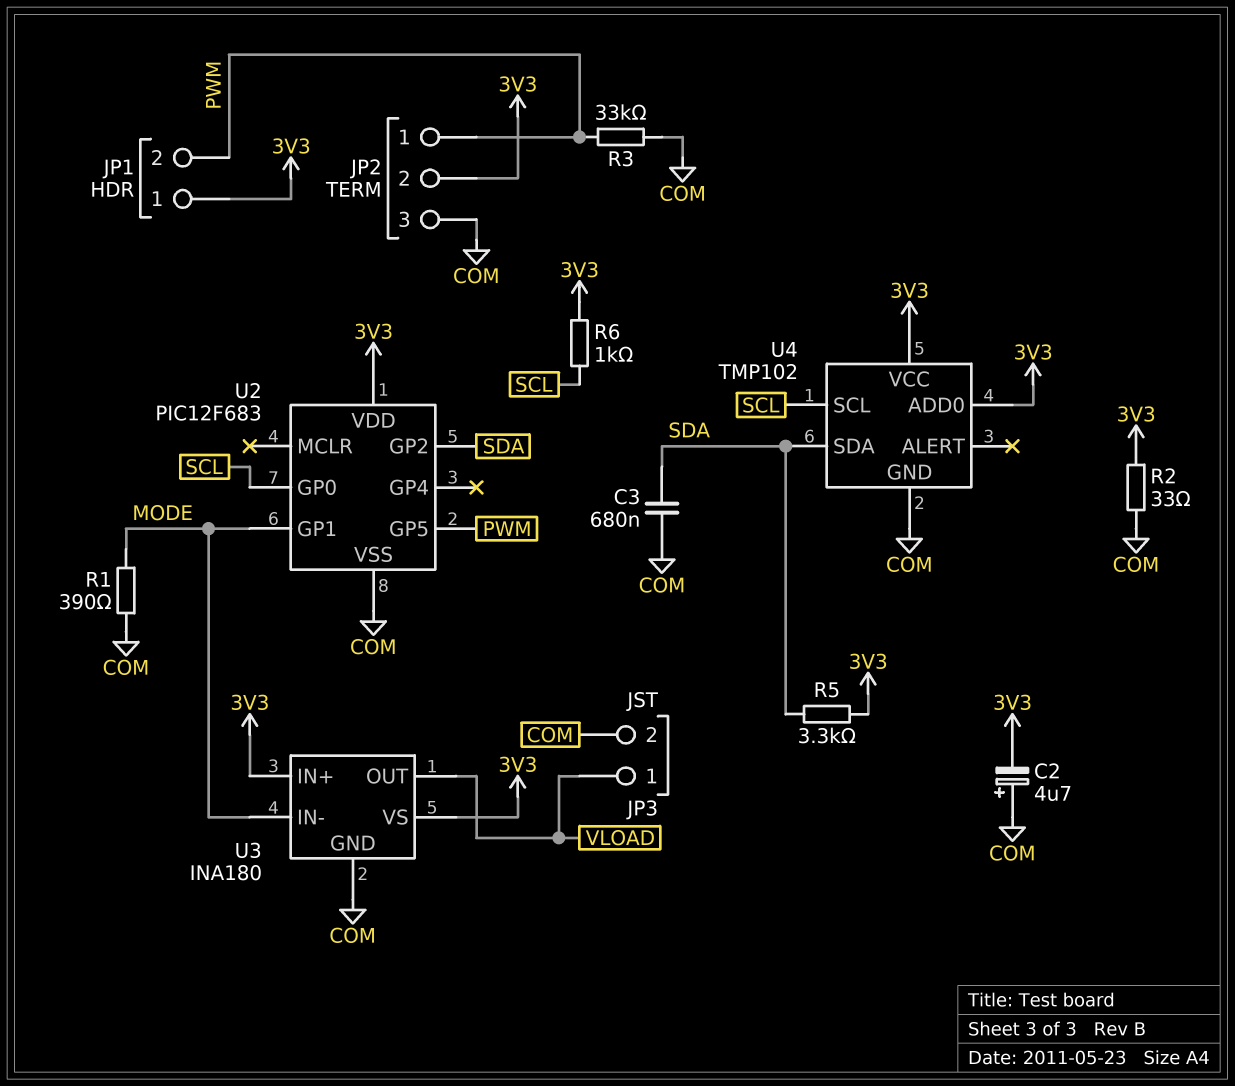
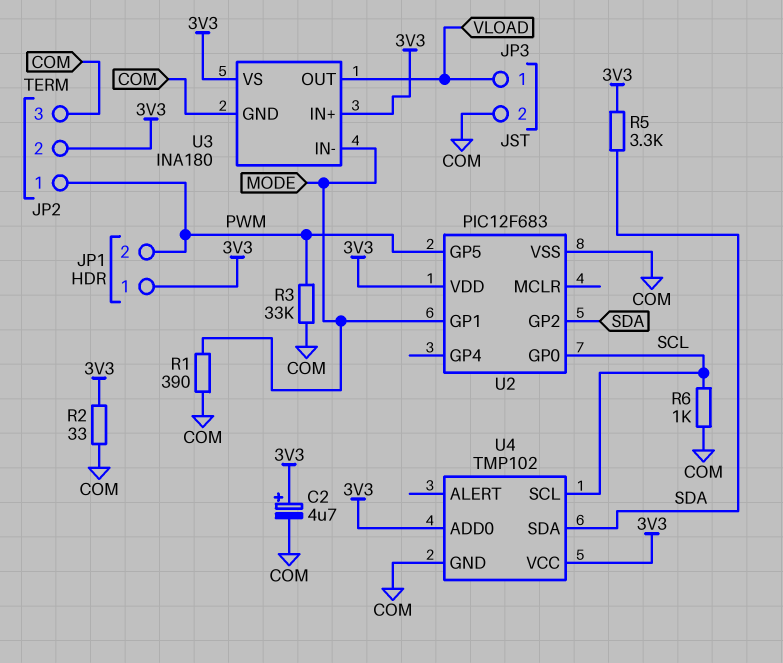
C2: 4.7uF (plus COM, minus 3V3) -> 4.7uF (plus 3V3, minus COM)
C3: 680nF (COM, SDA) -> none
R6: 1k (3V3, SCL) -> 1k (COM, SCL)

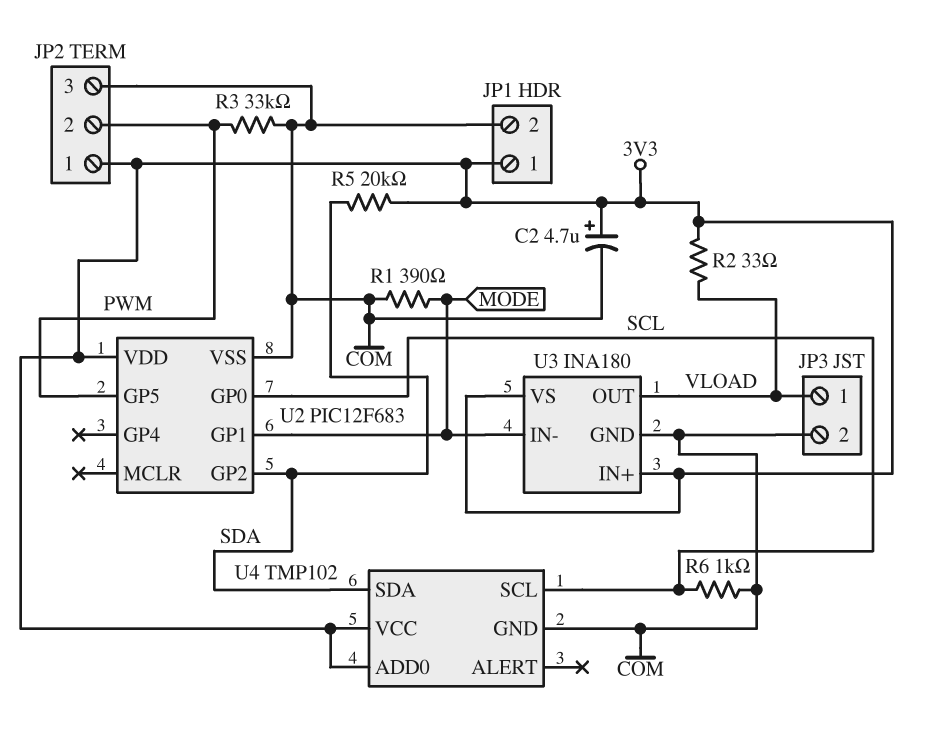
JP1 pin 2: PWM -> COM
JP2 pin 1: PWM -> 3V3
JP2 pin 2: 3V3 -> PWM
R2: 33 (3V3, COM) -> 33 (3V3, VLOAD)
R5: 3.3k (3V3, SDA) -> 20k (3V3, SDA)

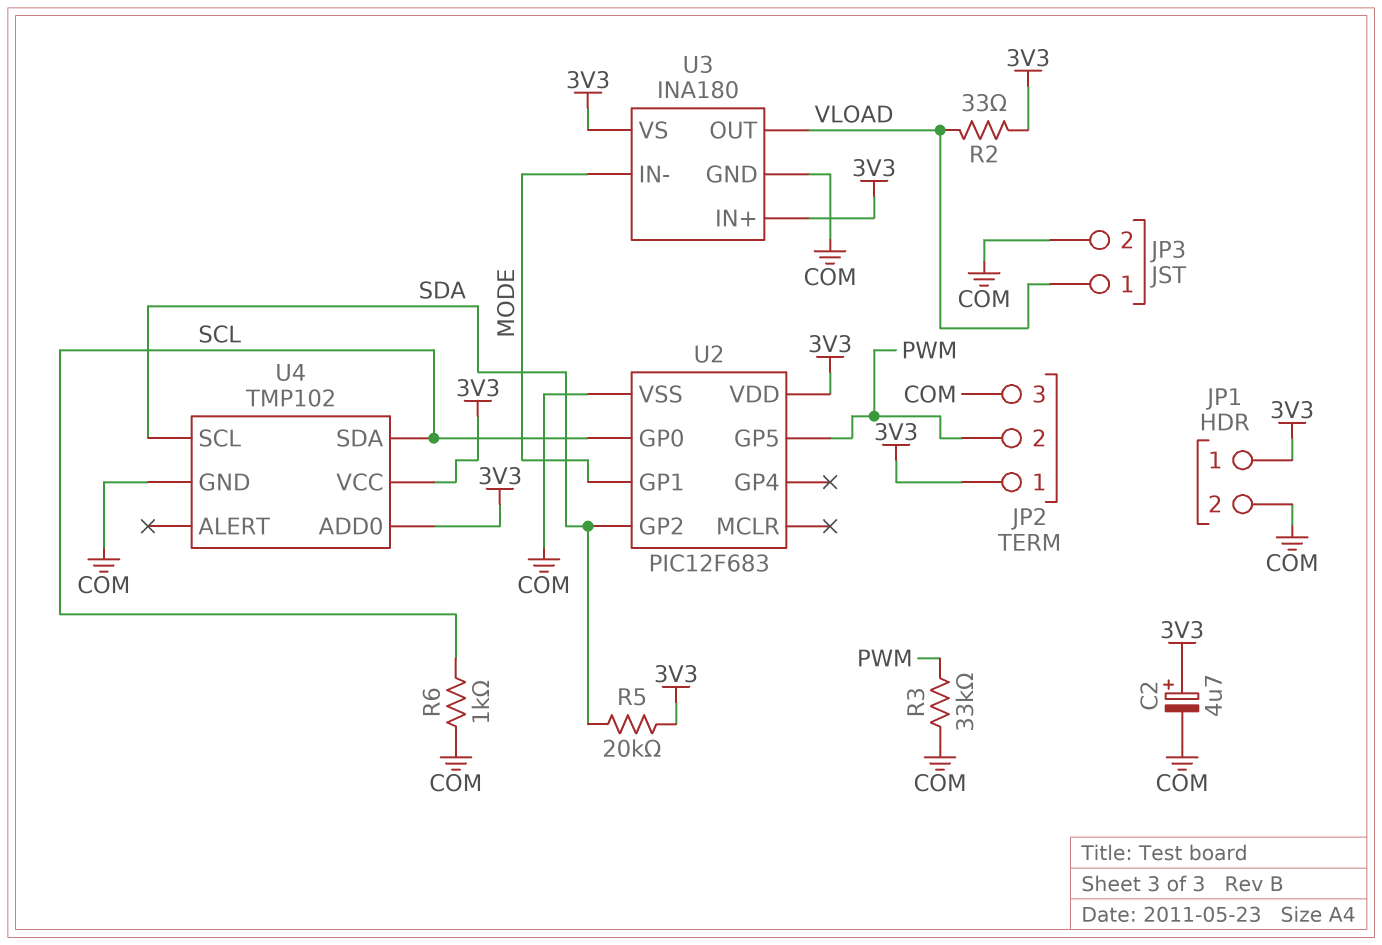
R1: 390 (COM, MODE) -> none
U4 pin SCL: SCL -> SDA
U4 pin SDA: SDA -> SCL

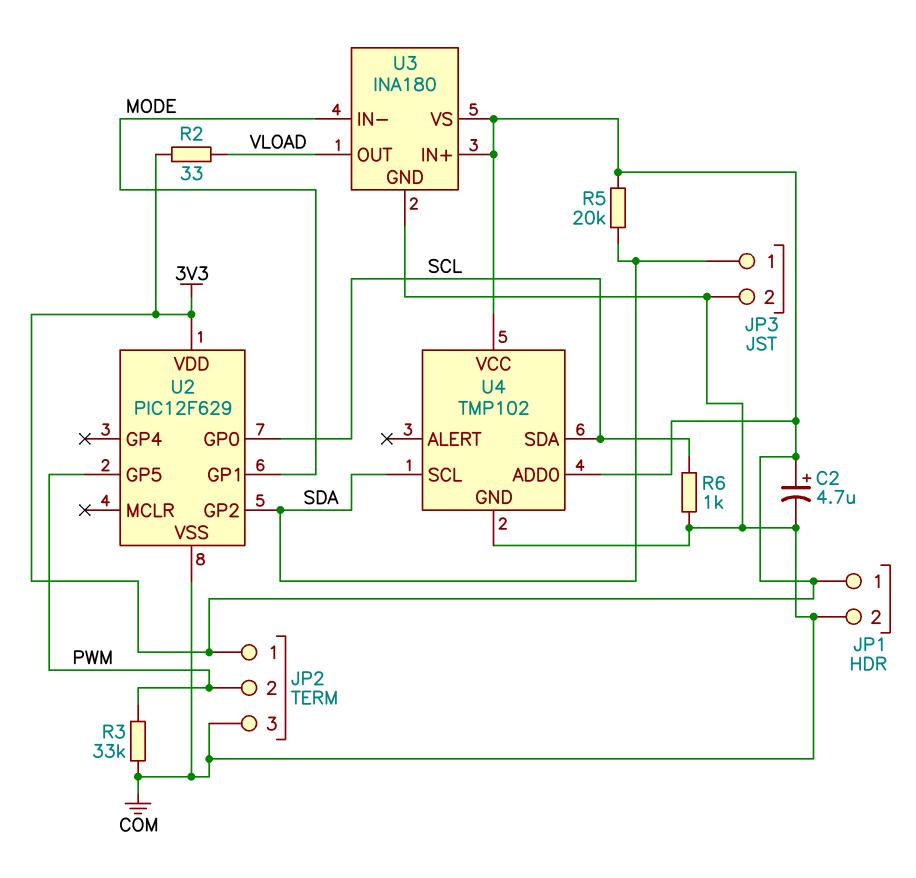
JP3 pin 1: VLOAD -> SDA
U2: PIC12F683 -> PIC12F629

